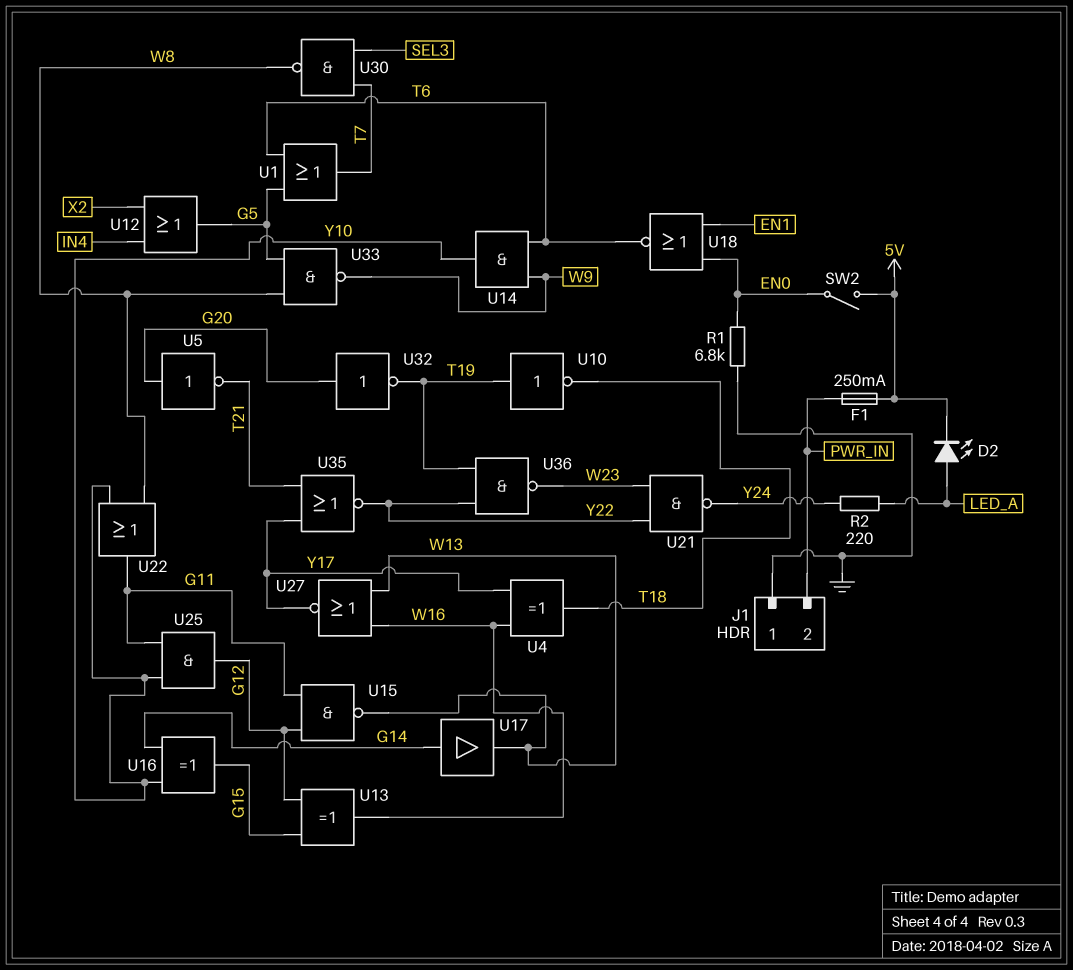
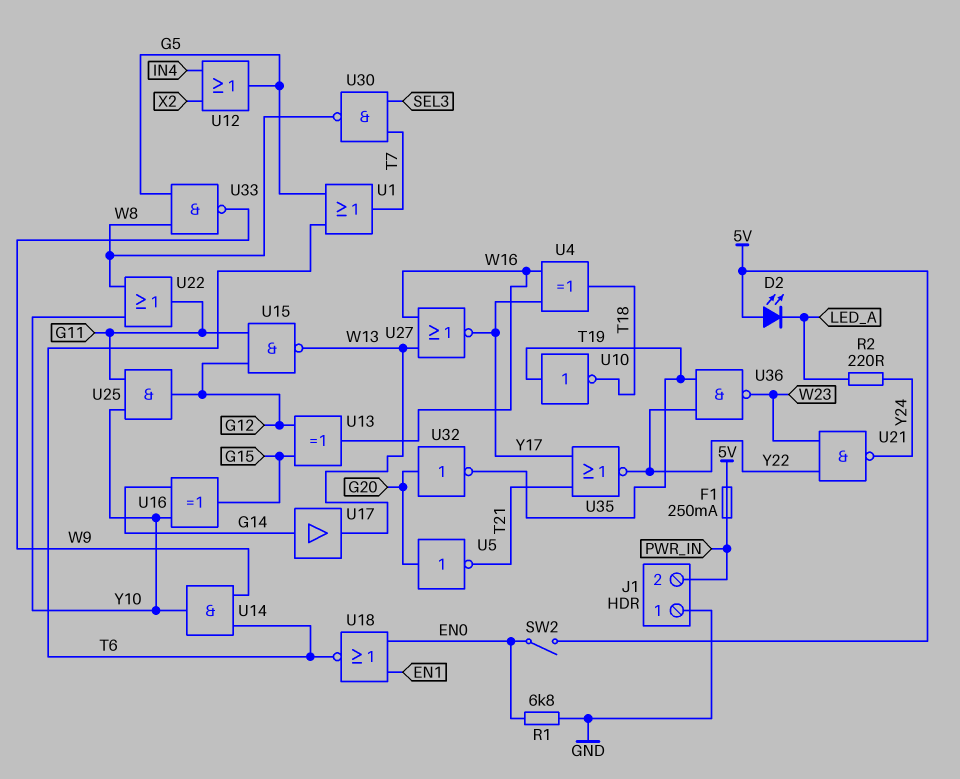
D2: LED (A LED_A, K 5V) -> LED (A 5V, K LED_A)

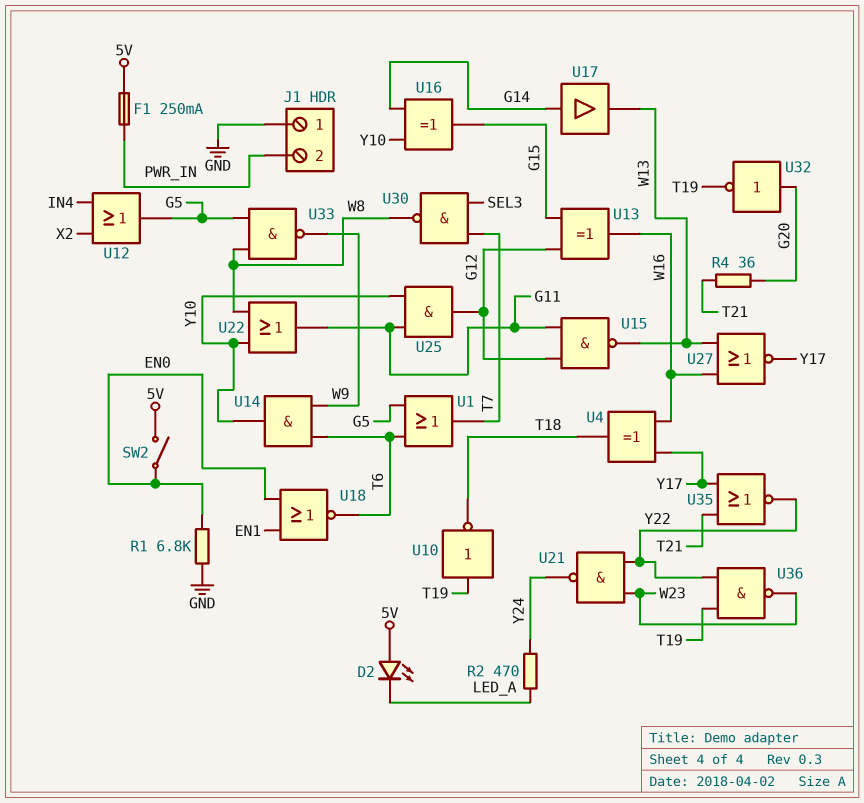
R2: 220 (LED_A, Y24) -> 470 (LED_A, Y24)
R4: none -> 36 (G20, T21)
U5: NOT (in G20, out T21) -> none

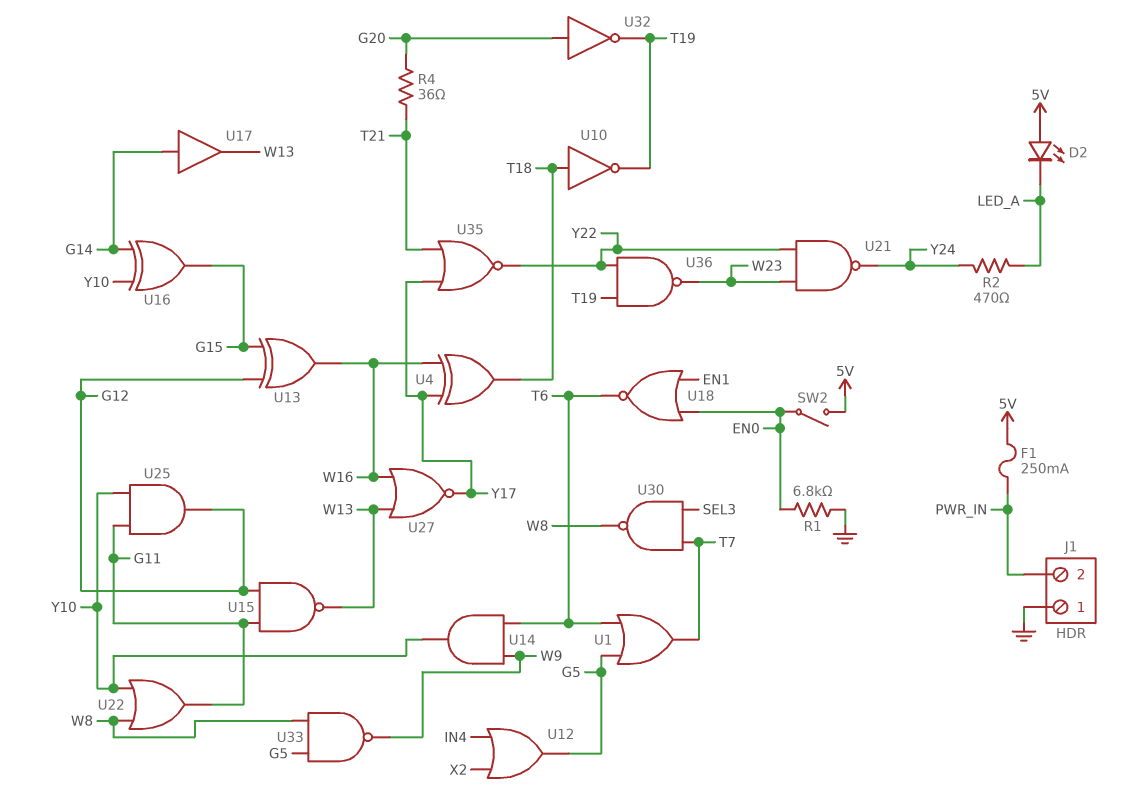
U10: NOT (in T19, out T18) -> NOT (in T18, out T19)

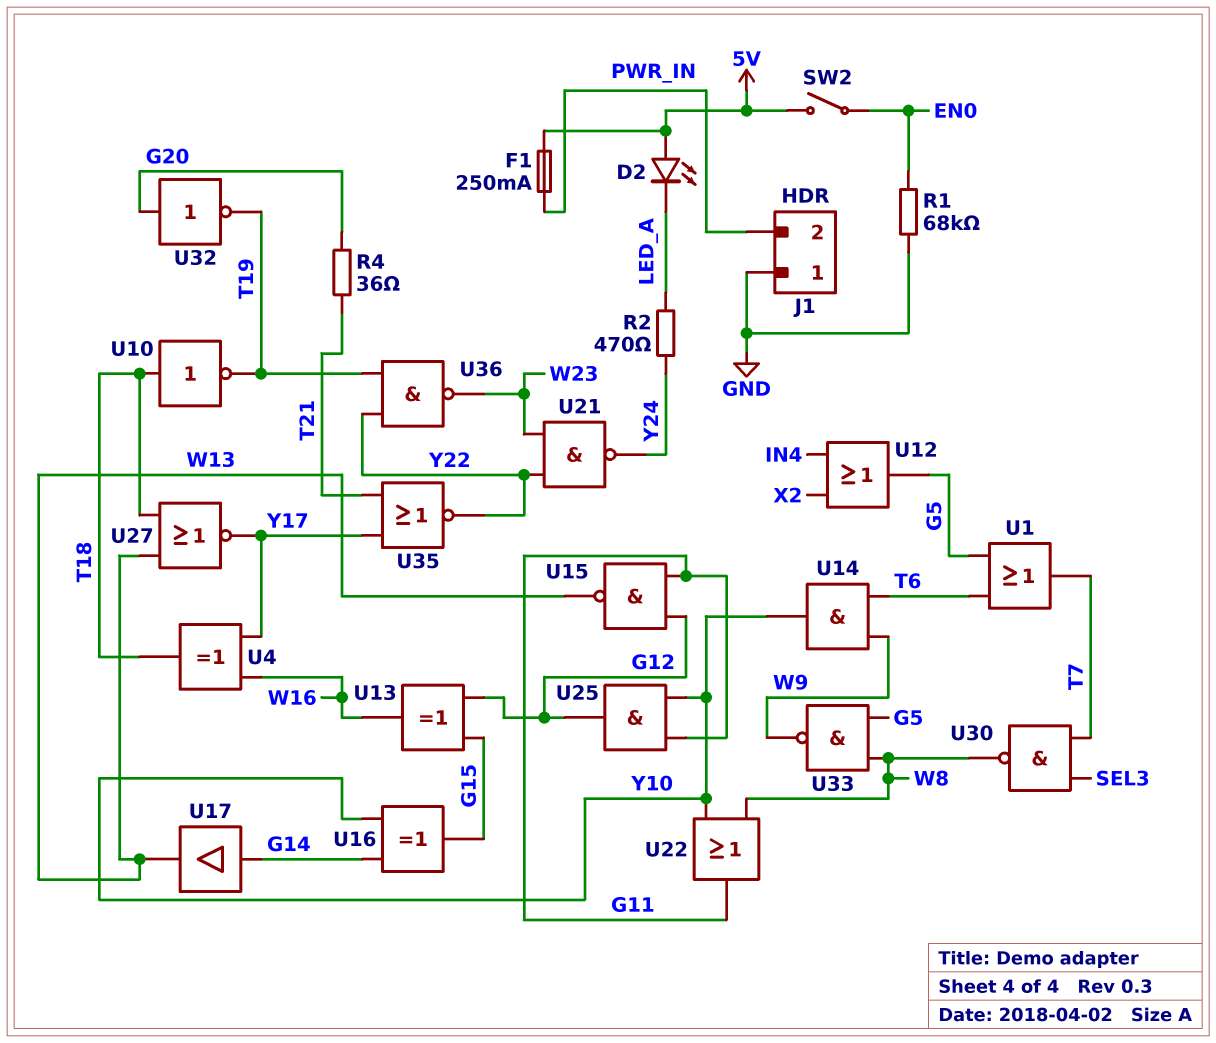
R1: 6.8k (EN0, GND) -> 68k (EN0, GND)
U18: NOR (in EN0, in EN1, out T6) -> none
U27: NOR (in W13, in W16, out Y17) -> NOR (in T18, in W13, out Y17)

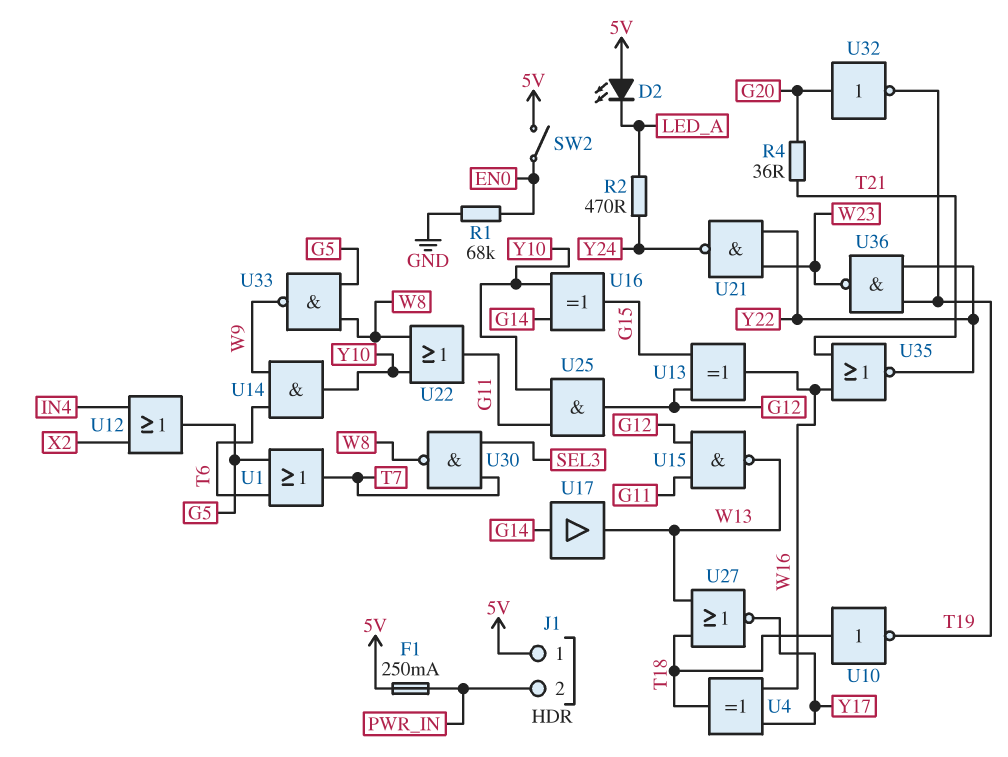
J1 pin 1: GND -> 5V
U35: NOR (in T21, in Y17, out Y22) -> NOR (in T21, in W16, out Y22)

